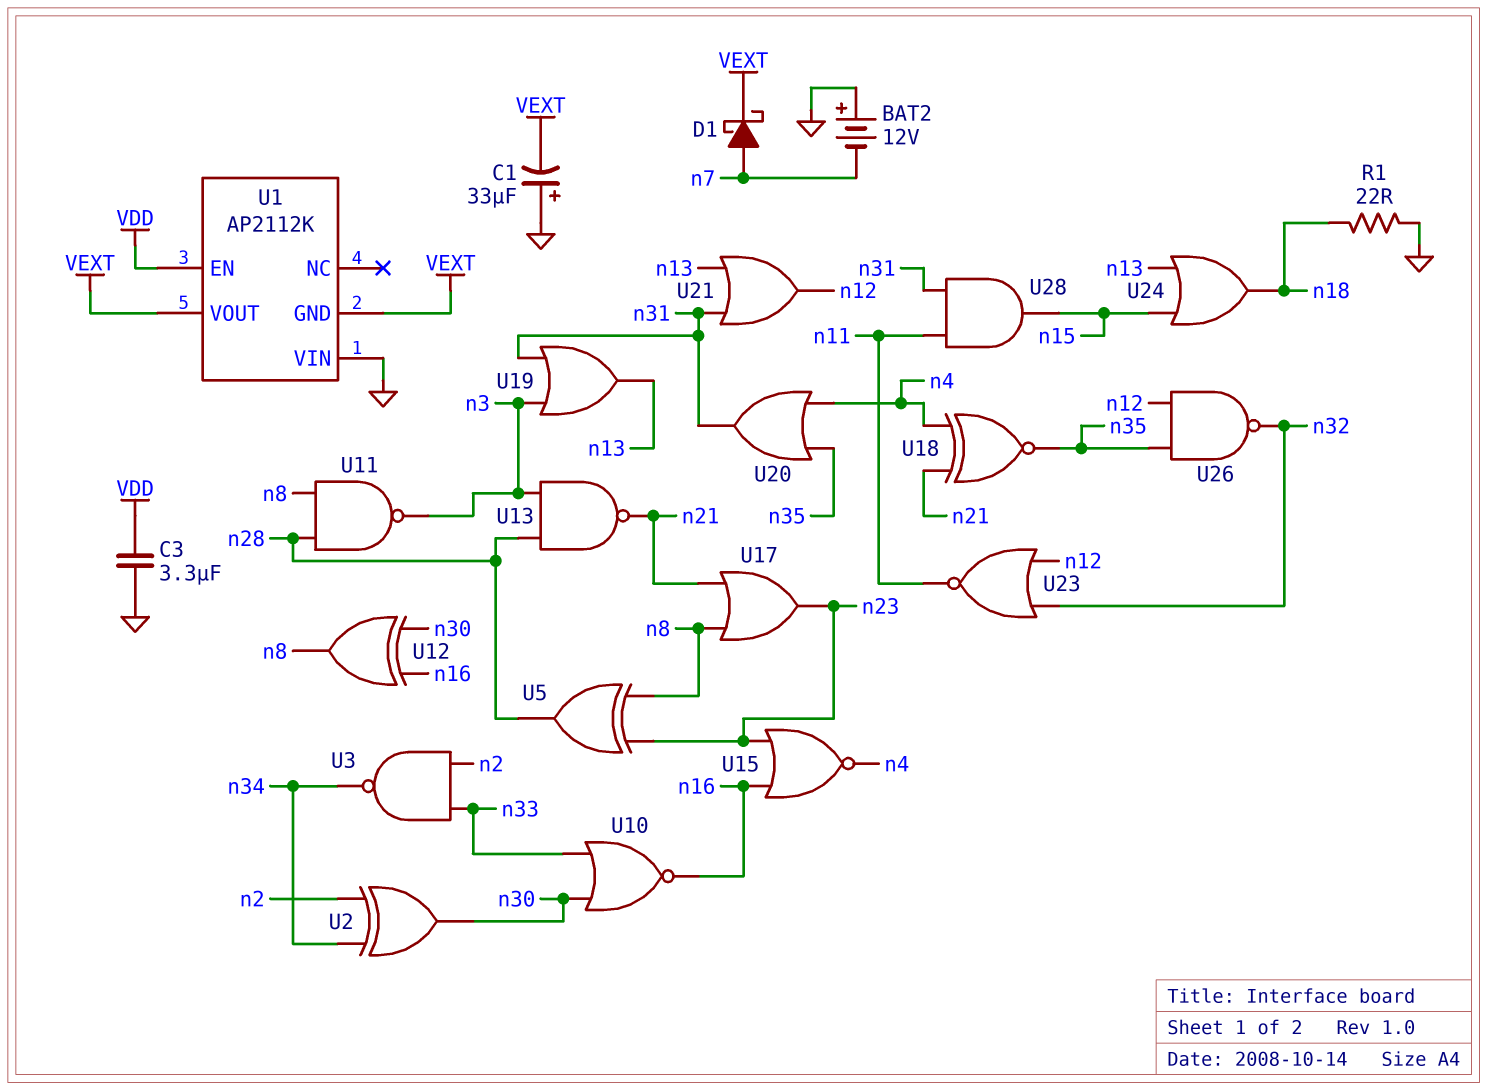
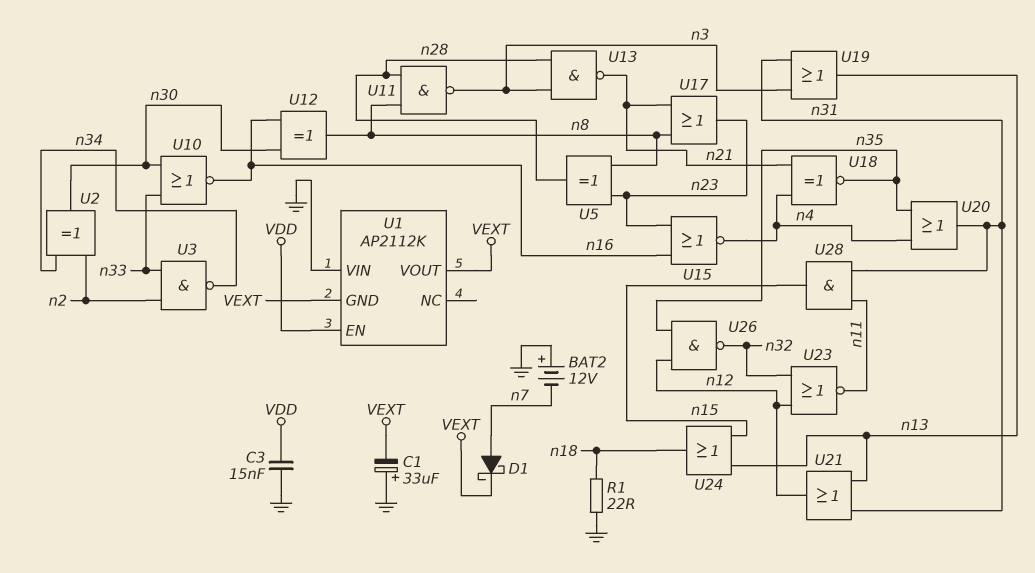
C3: 3.3uF (GND, VDD) -> 15nF (GND, VDD)

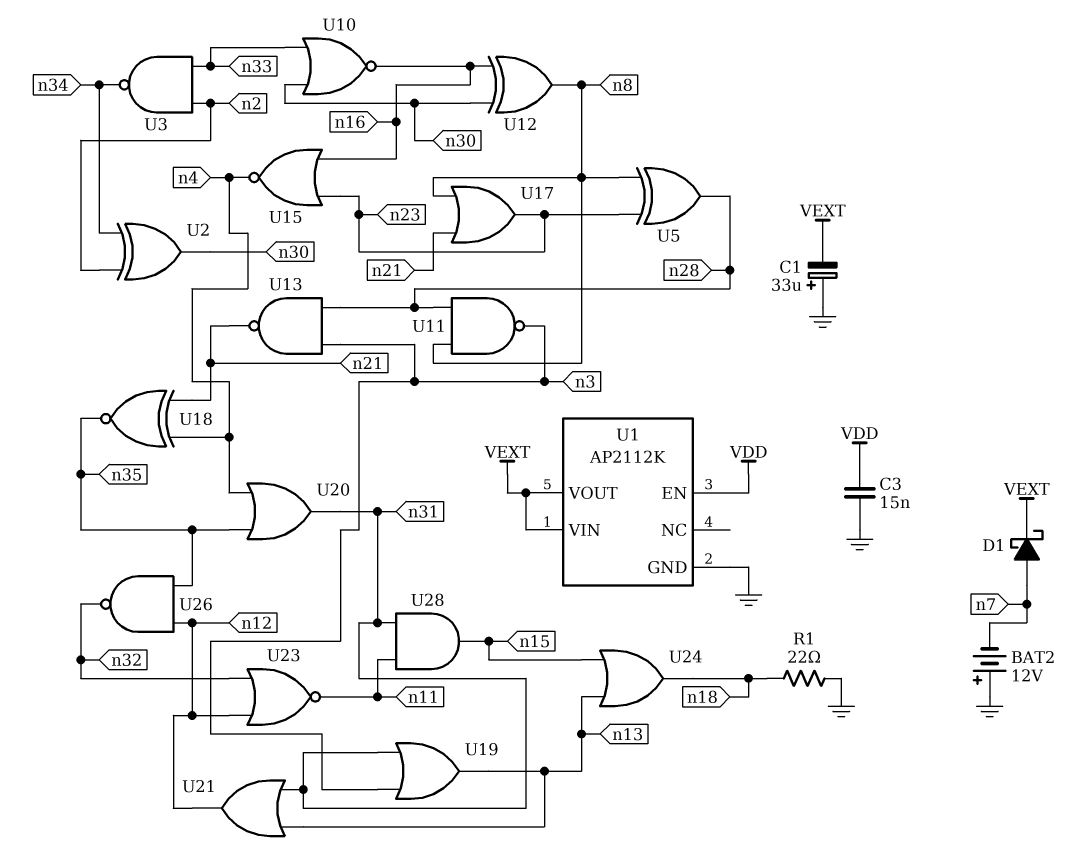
U1 pin GND: VEXT -> GND
U1 pin VIN: GND -> VEXT

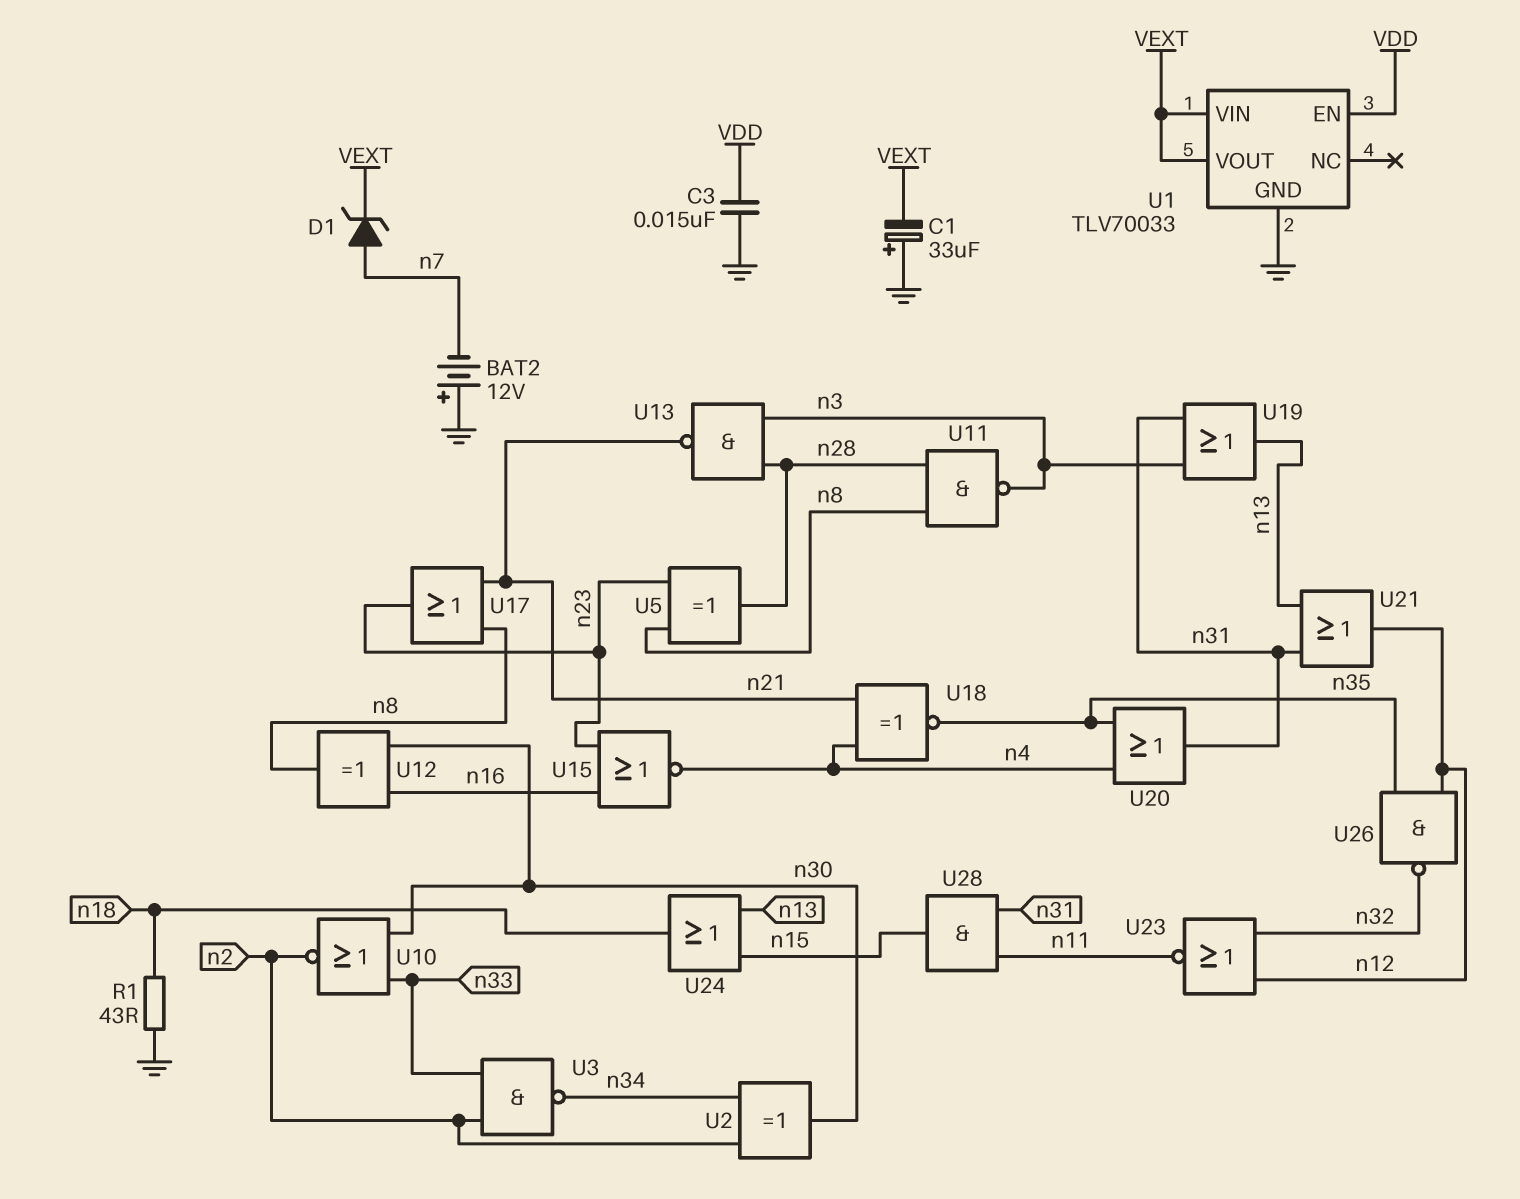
D1: schottky (A n7, K VEXT) -> zener (A n7, K VEXT)
R1: 22 (GND, n18) -> 43 (GND, n18)
U1: AP2112K -> TLV70033
U10: NOR (in n30, in n33, out n16) -> NOR (in n30, in n33, out n2)

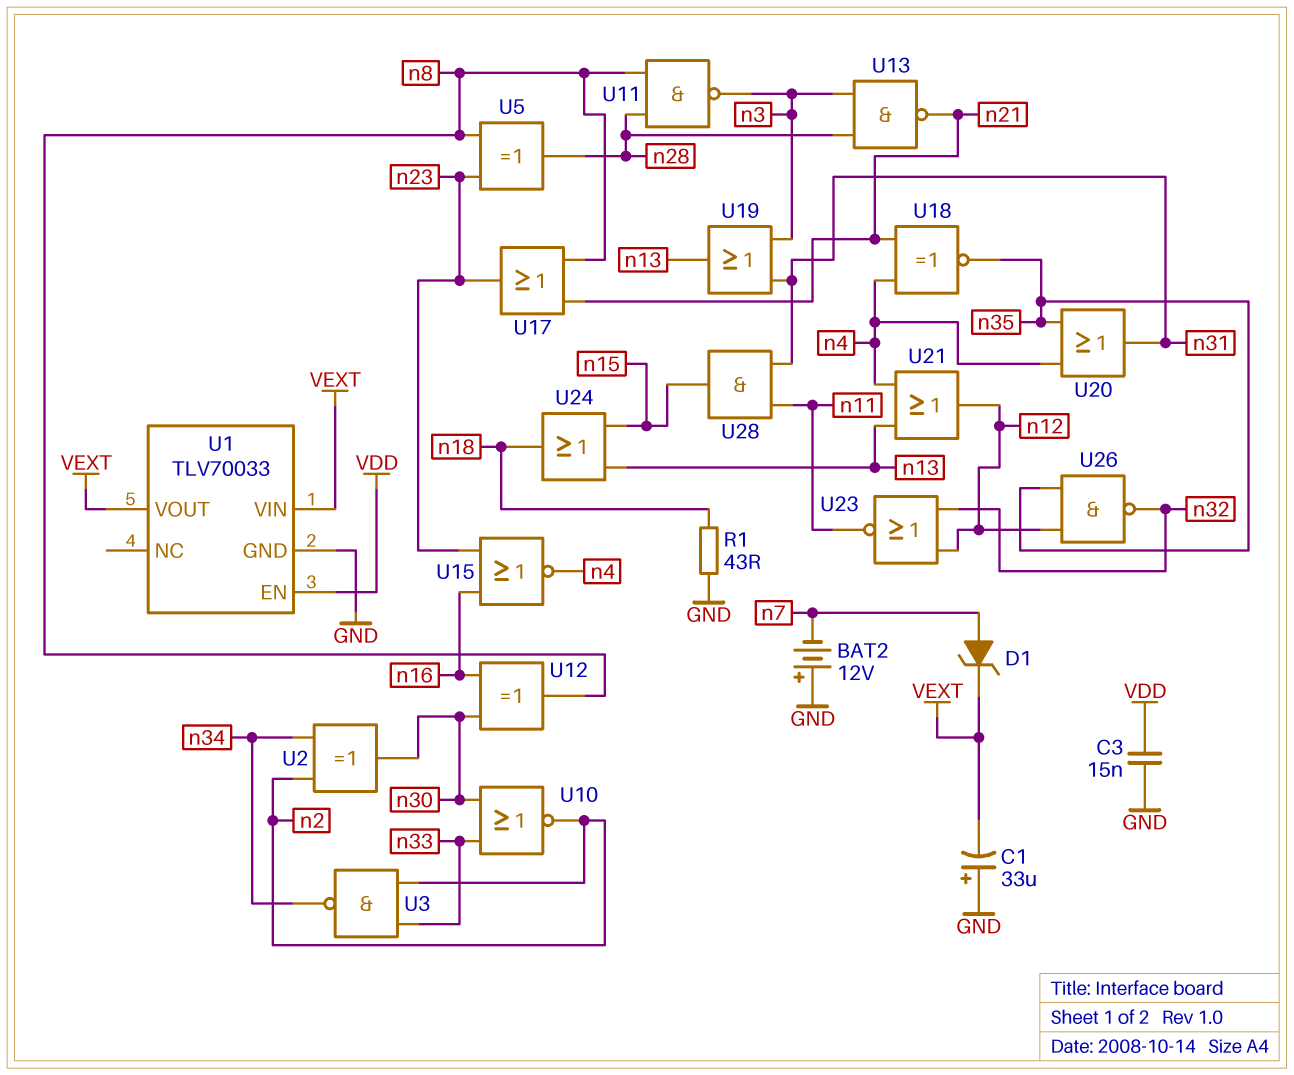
U21: OR (in n13, in n31, out n12) -> OR (in n4, in n13, out n12)

